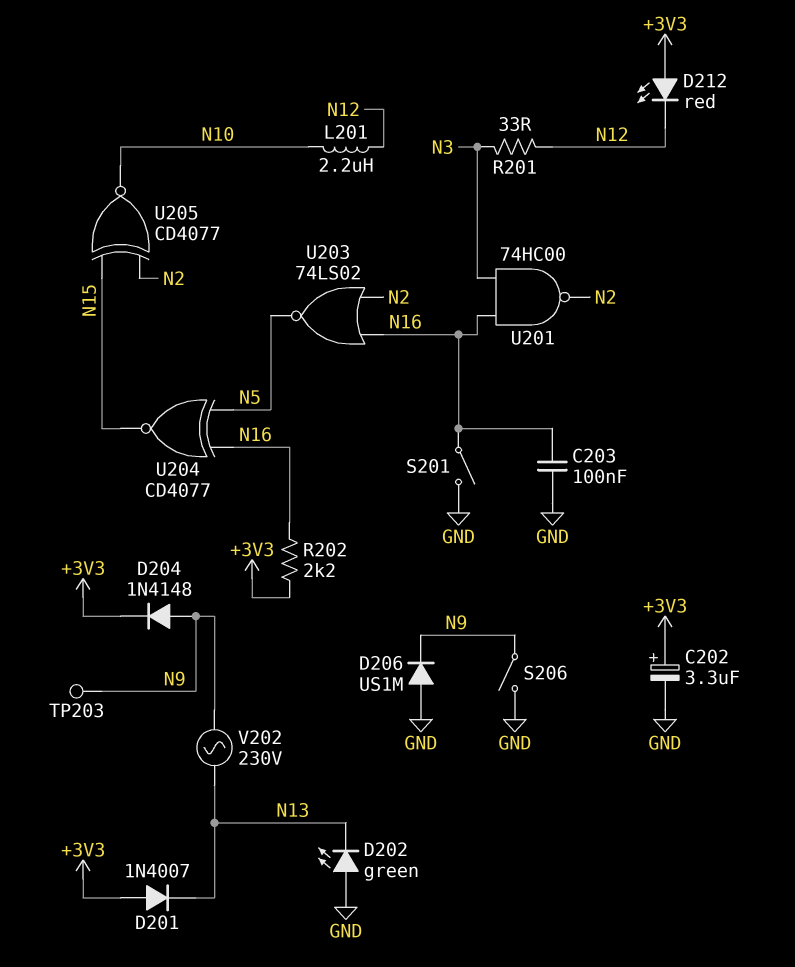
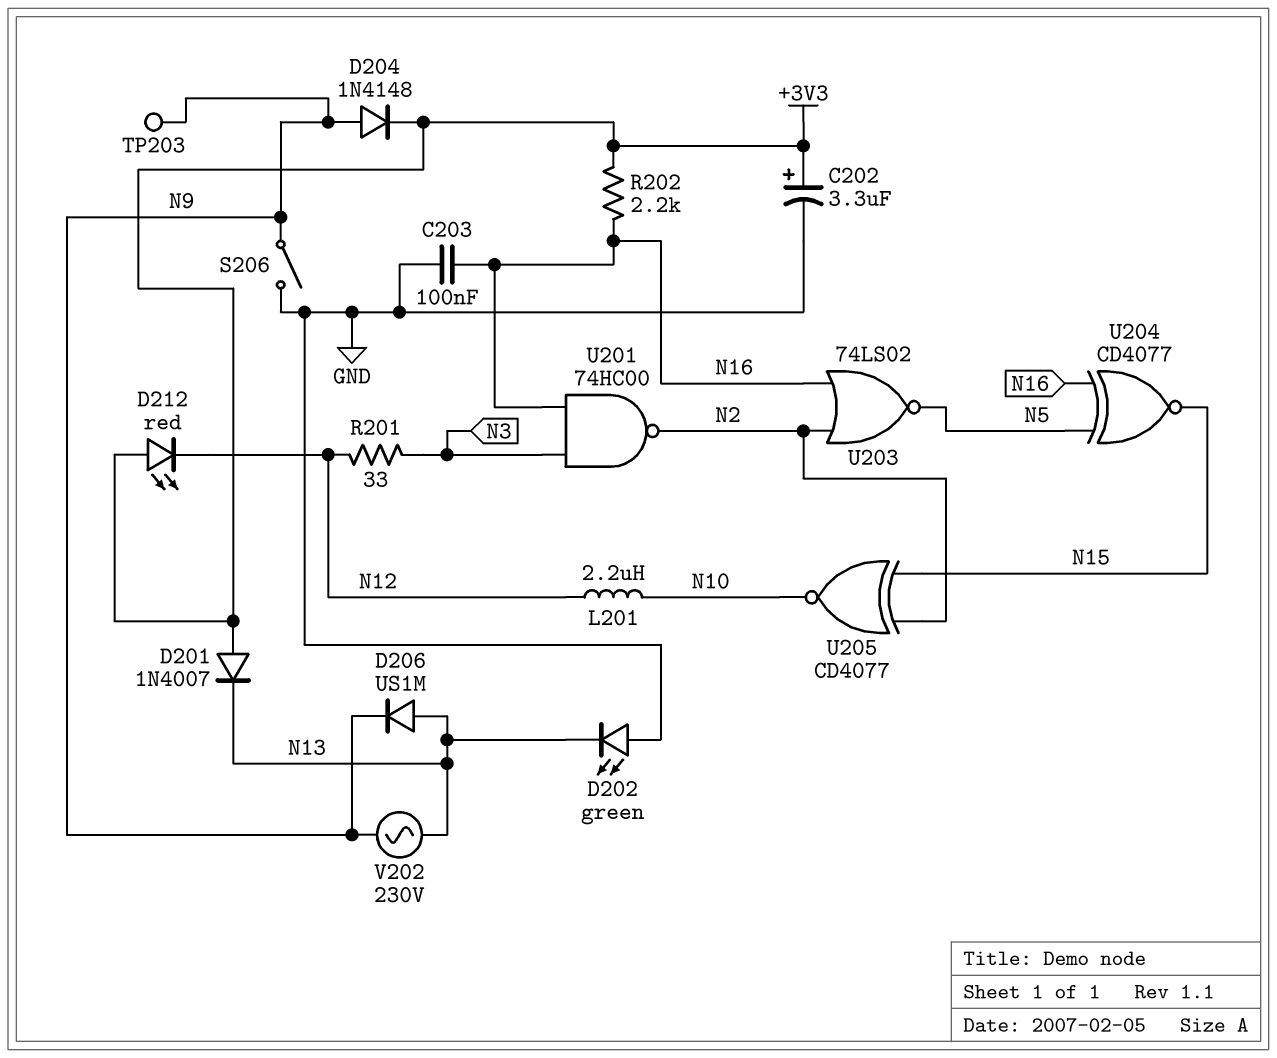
D206: diode US1M (A GND, K N9) -> diode US1M (A N13, K N9)
S201: switch (GND, N16) -> none

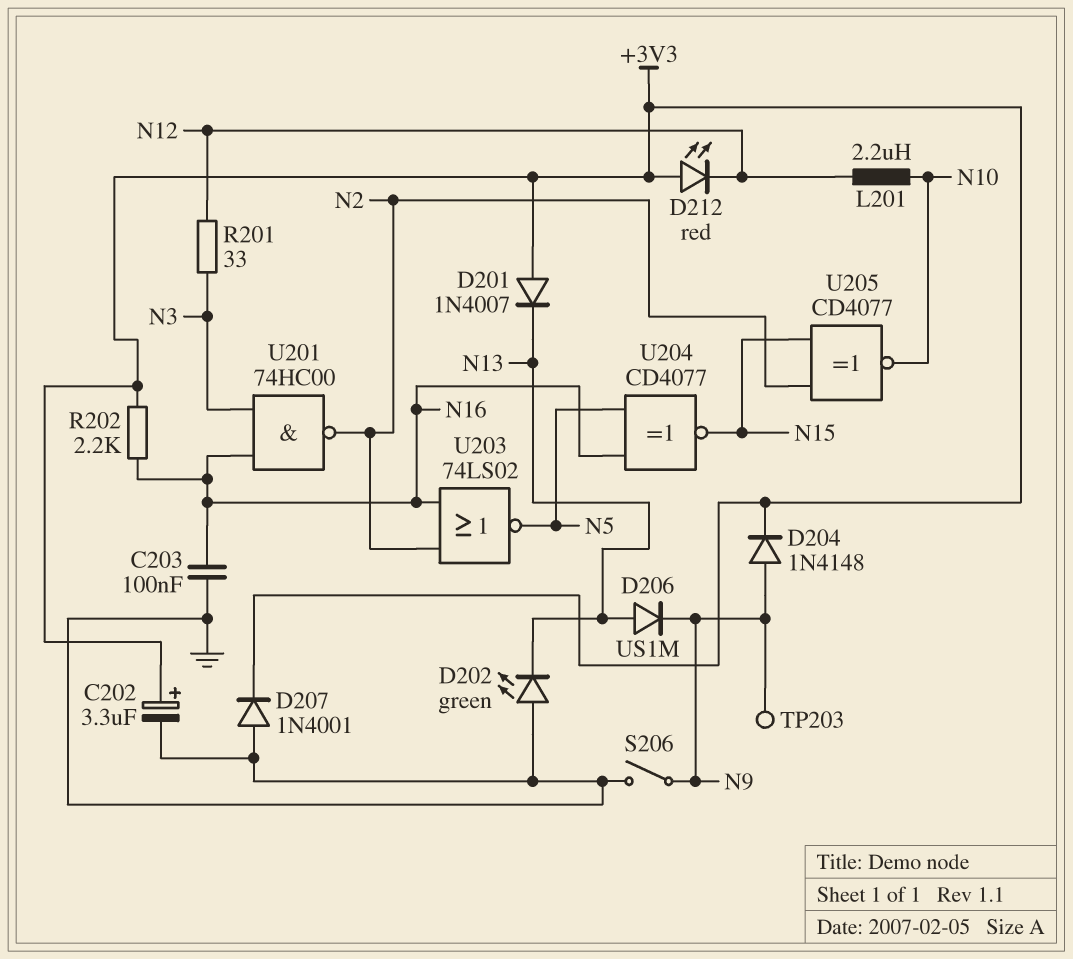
D207: none -> diode 1N4001 (A GND, K +3V3)
V202: AC 230V (N9, N13) -> none

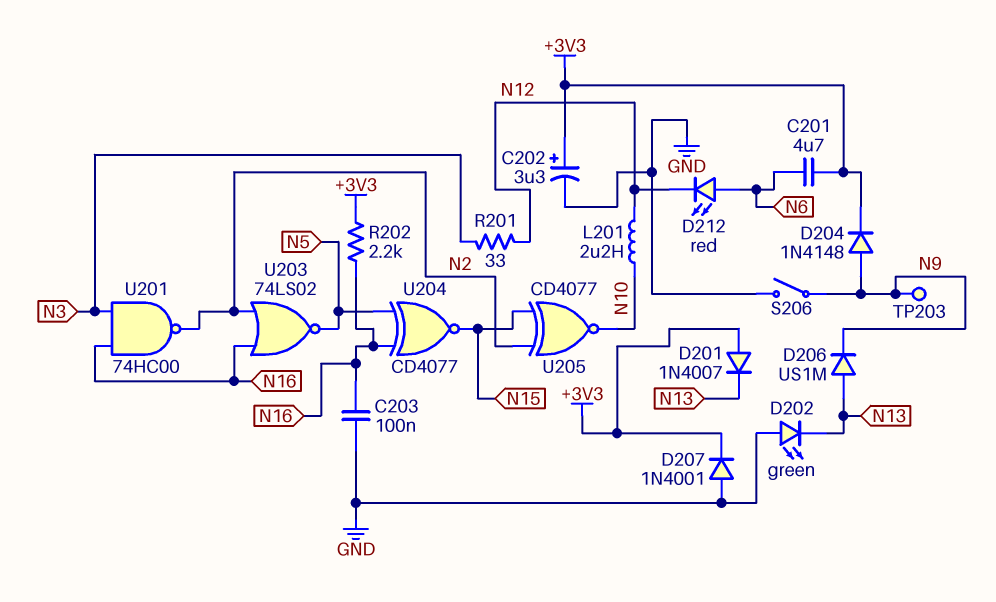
C201: none -> 4.7uF (+3V3, N6)
D212: LED red (A +3V3, K N12) -> LED red (A N6, K N12)

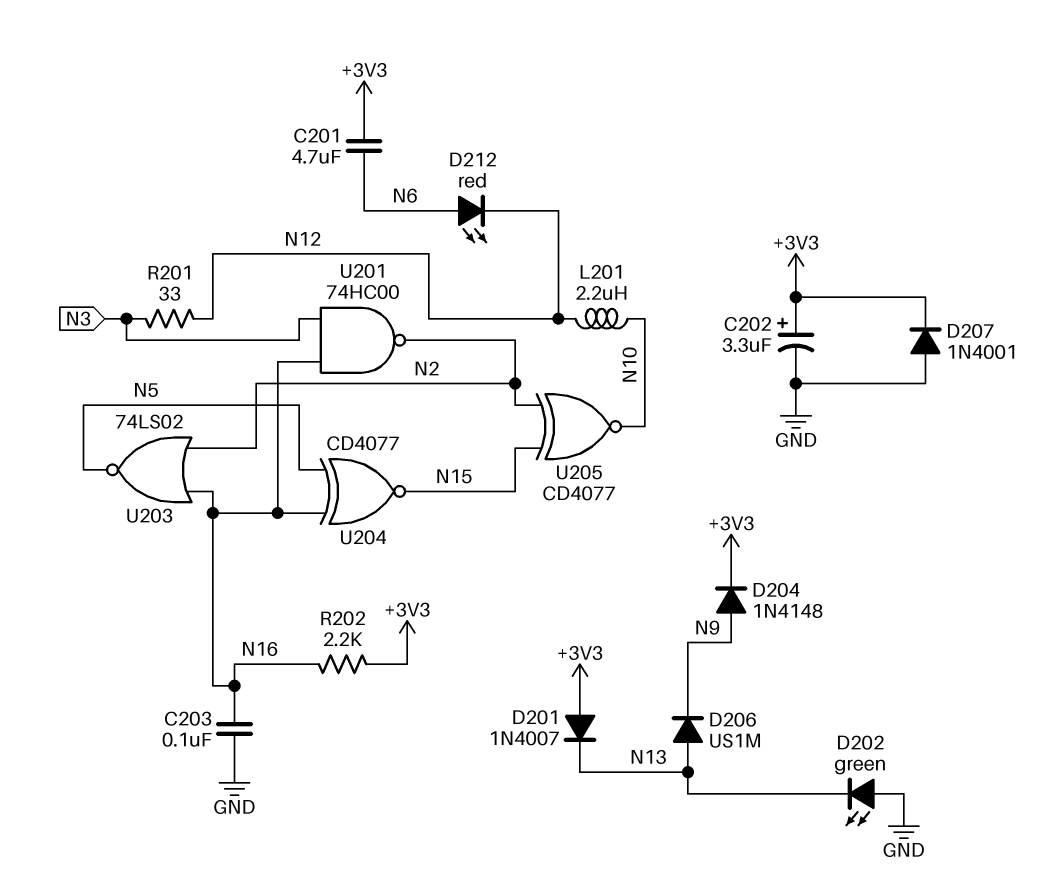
S206: switch (GND, N9) -> none
TP203: test point (N9) -> none

